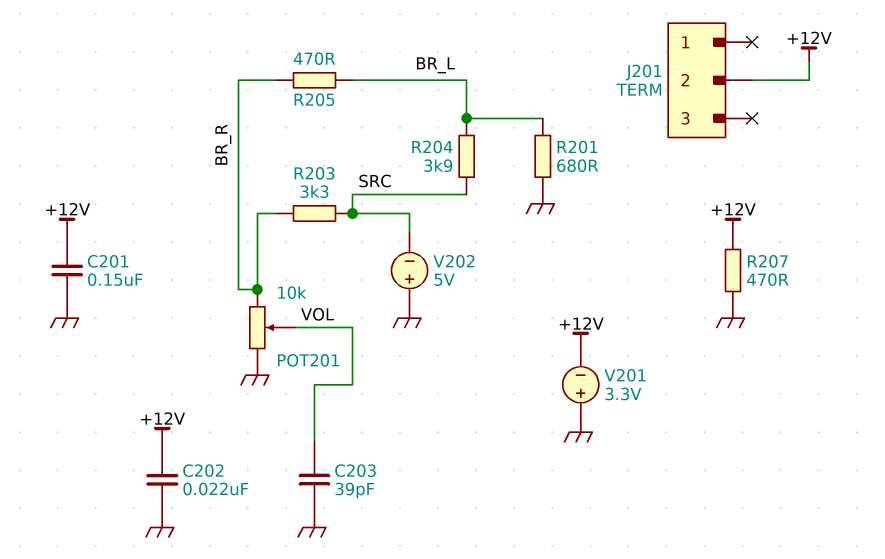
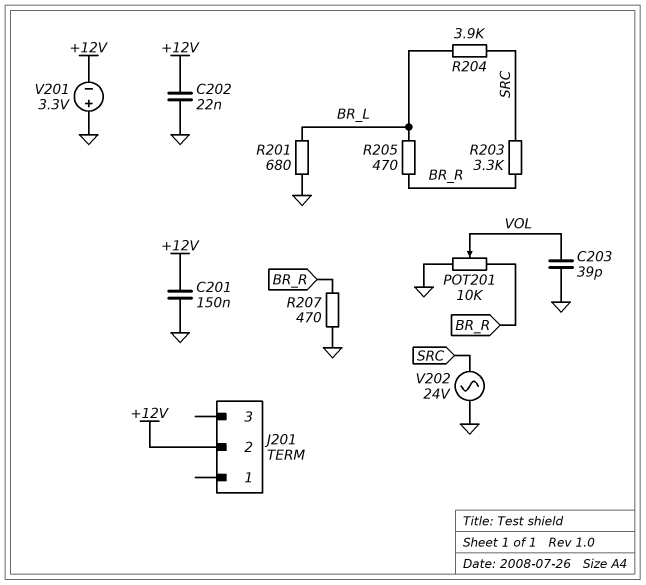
R207: 470 (+12V, GND) -> 470 (BR_R, GND)
V202: 5V (plus GND, minus SRC) -> AC 24V (GND, SRC)

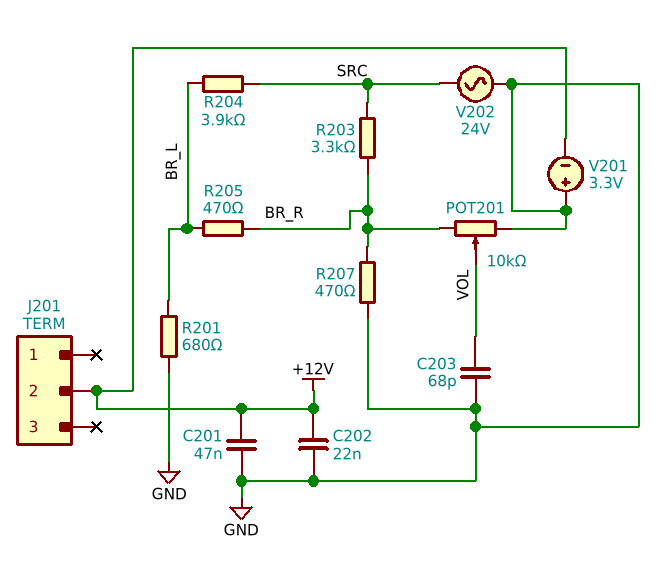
C201: 150nF (+12V, GND) -> 47nF (+12V, GND)
C203: 39pF (GND, VOL) -> 68pF (GND, VOL)

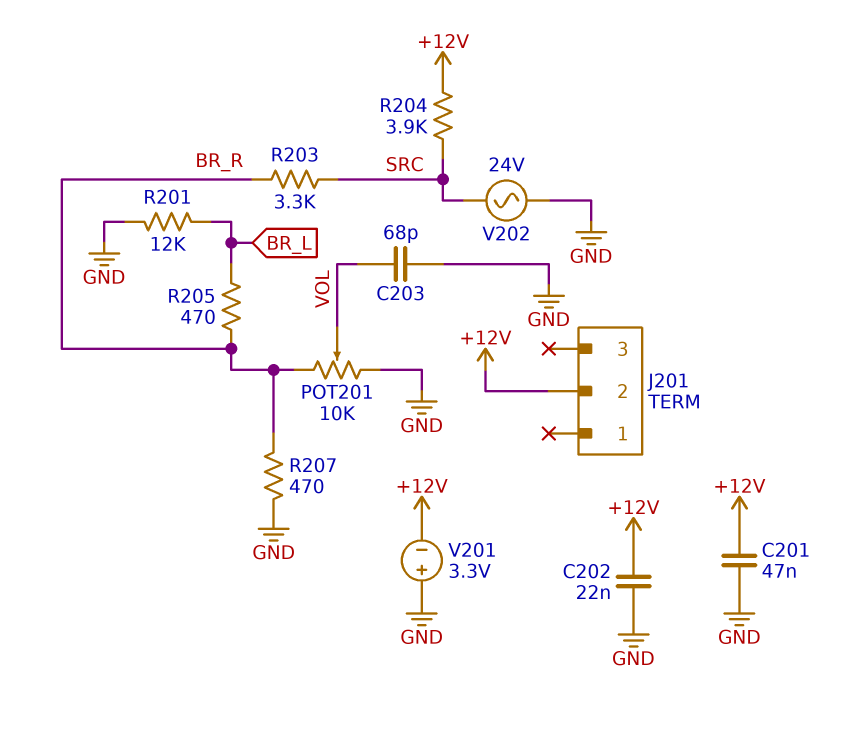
R201: 680 (BR_L, GND) -> 12k (BR_L, GND)
R204: 3.9k (BR_L, SRC) -> 3.9k (+12V, SRC)

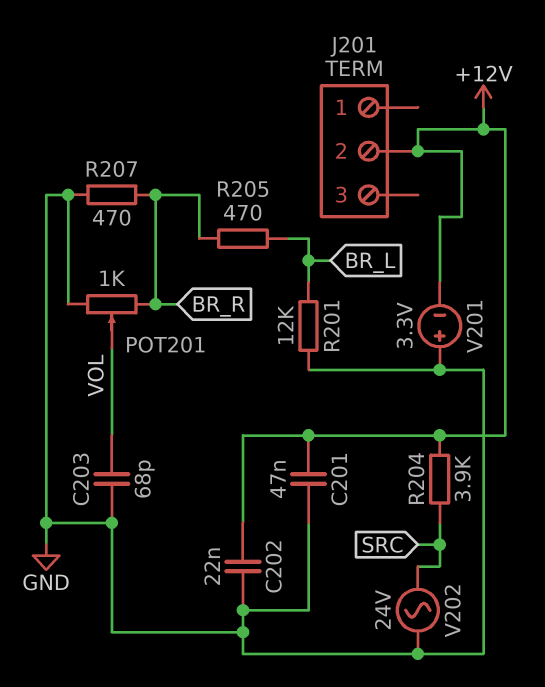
POT201: 10k (BR_R, GND, wiper VOL) -> 1k (BR_R, GND, wiper VOL)
R203: 3.3k (BR_R, SRC) -> none

